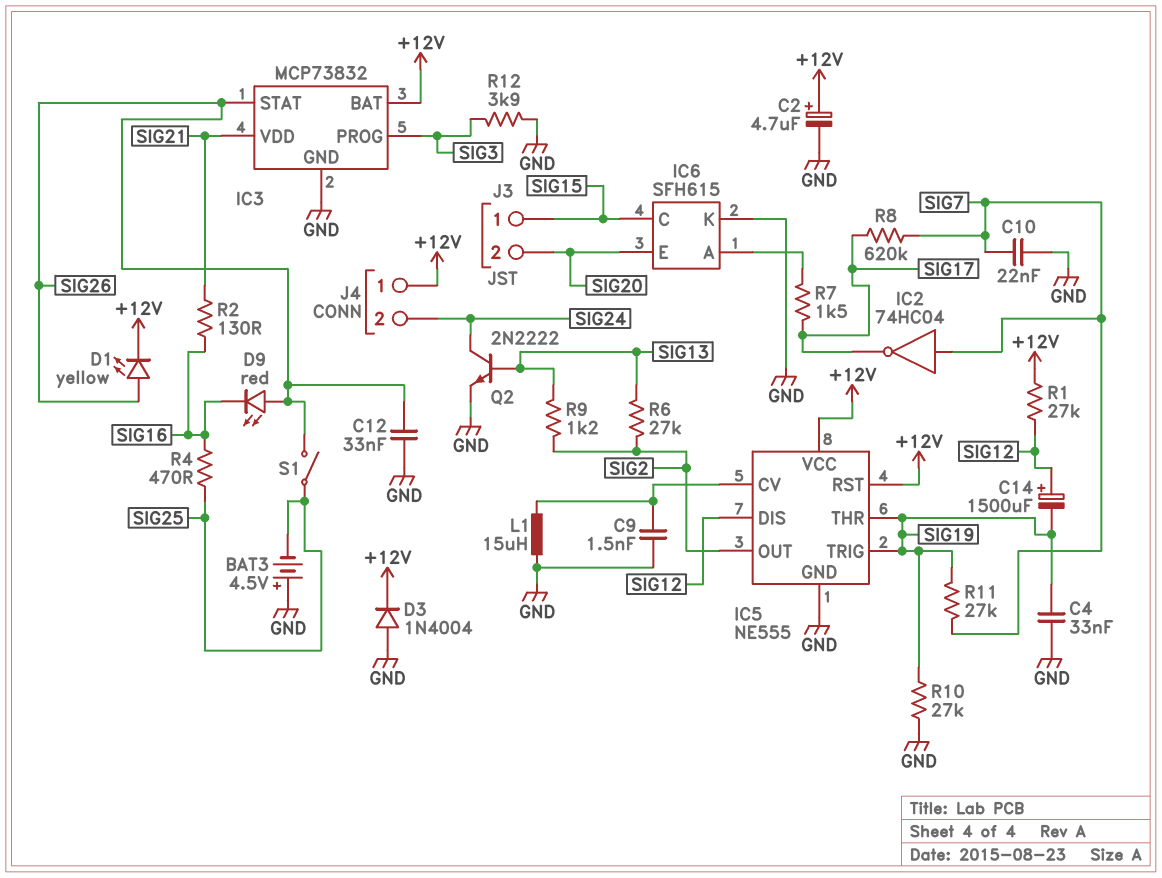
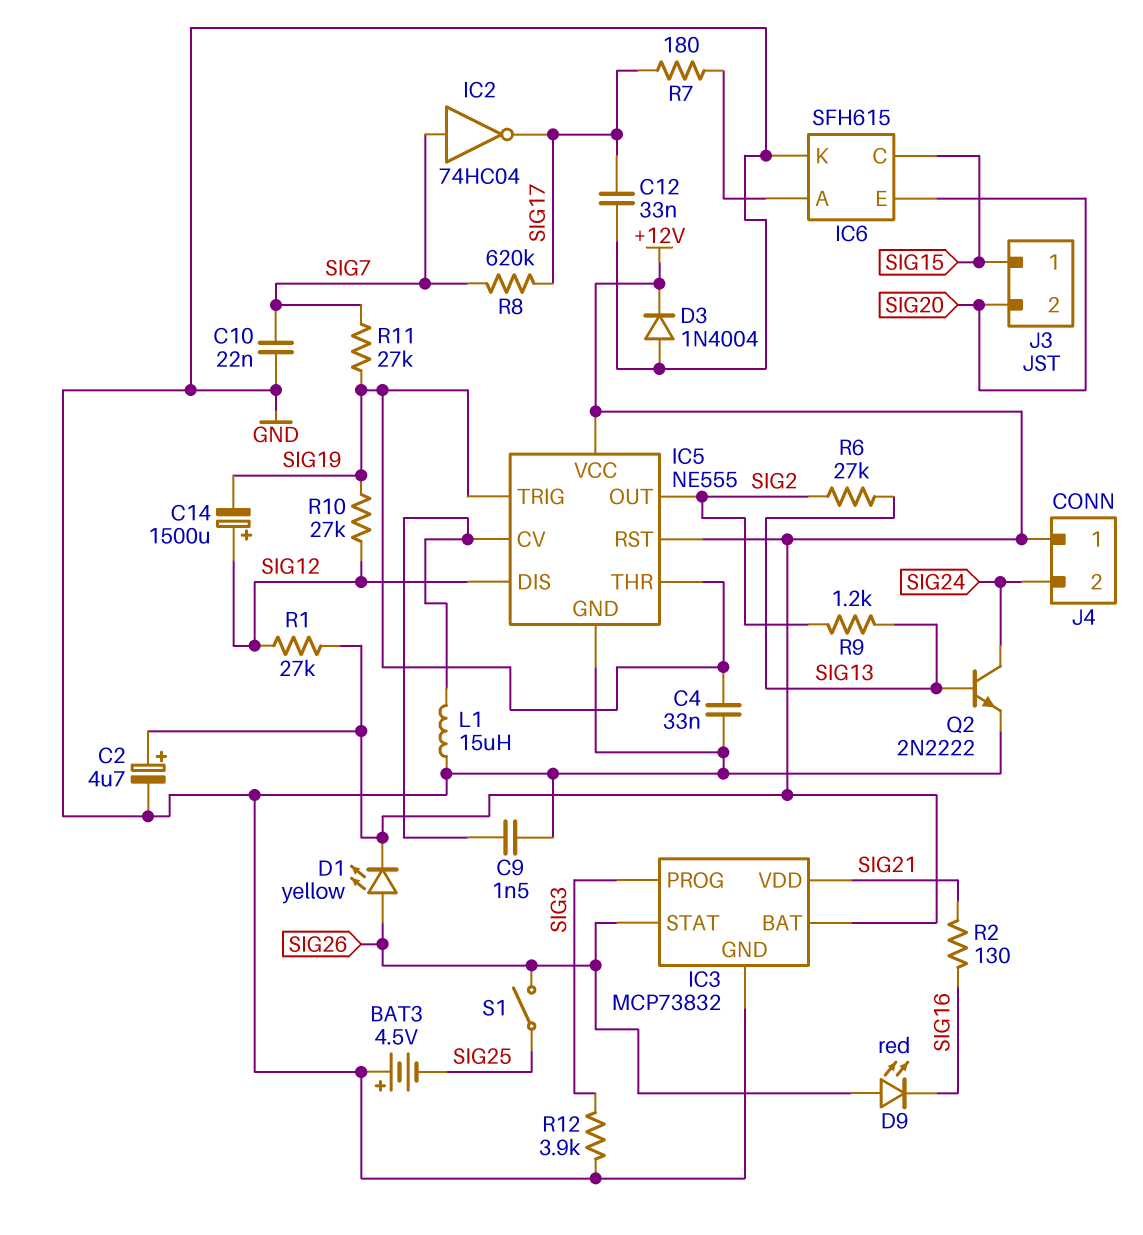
C12: 33nF (GND, SIG26) -> 33nF (GND, SIG17)
R4: 470 (SIG16, SIG25) -> none
R7: 1.5k (IC6/A, SIG17) -> 180 (IC6/A, SIG17)
R10: 27k (GND, SIG19) -> 27k (SIG12, SIG19)

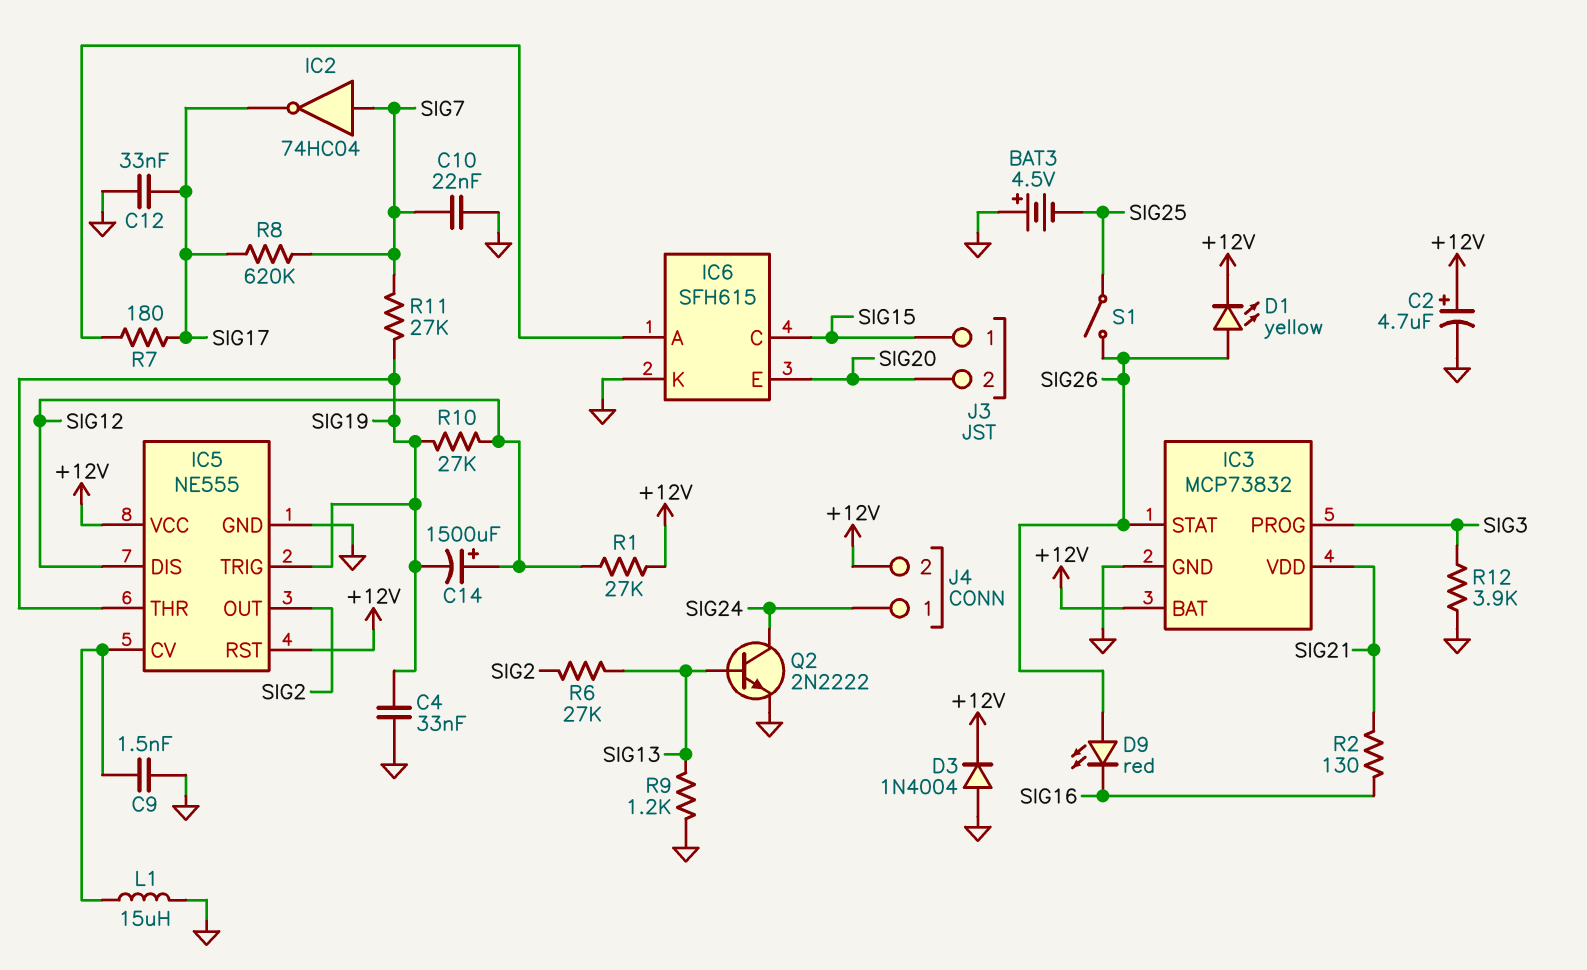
J4 pin 1: +12V -> SIG24
J4 pin 2: SIG24 -> +12V
R9: 1.2k (SIG2, SIG13) -> 1.2k (GND, SIG13)

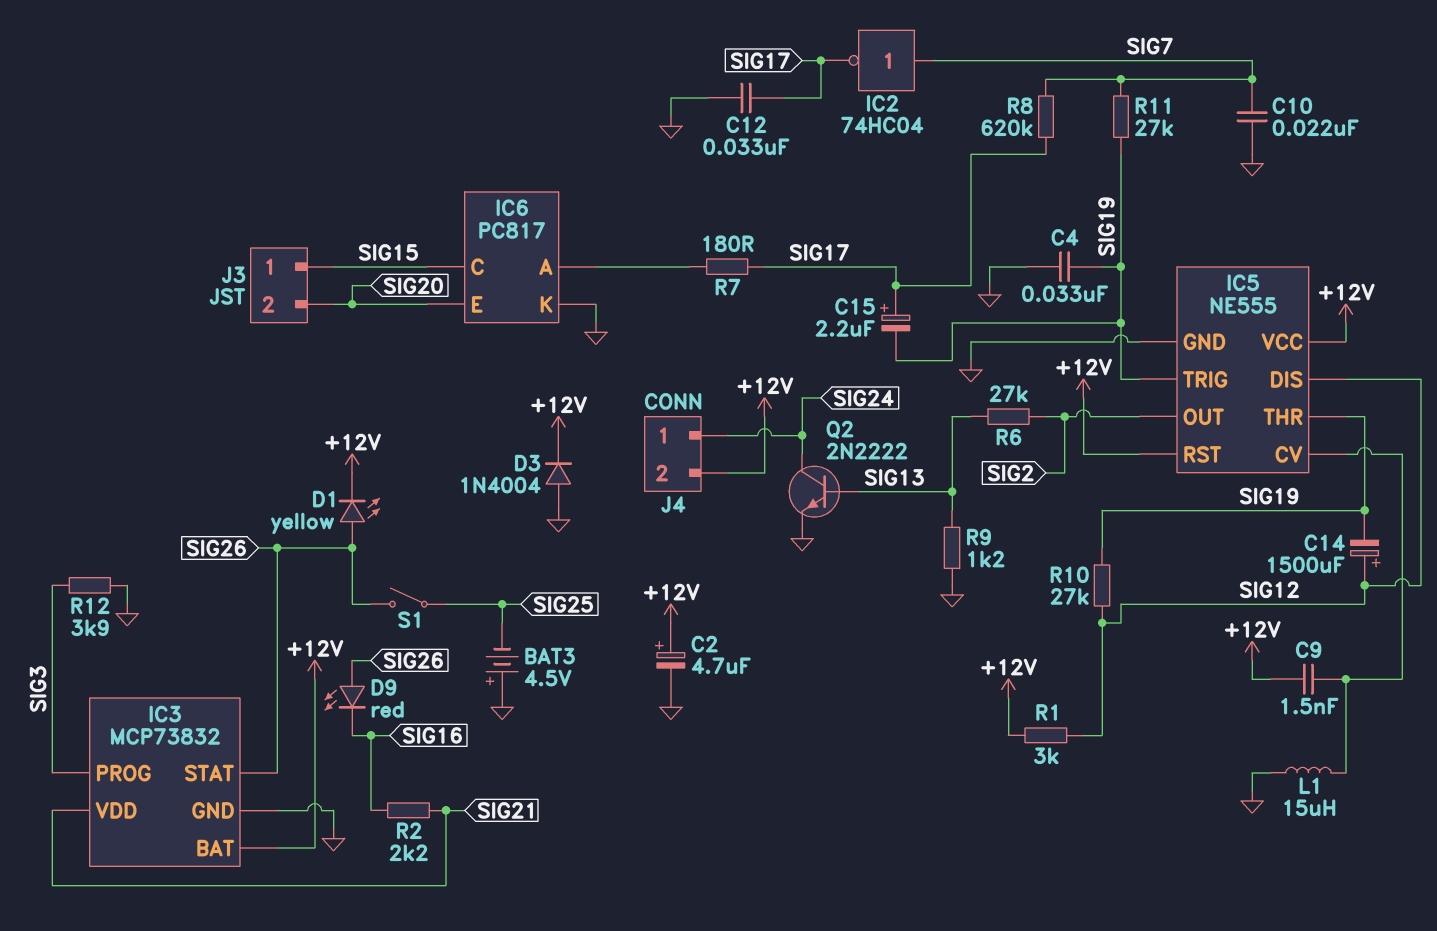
C9: 1.5nF (GND, IC5/CV) -> 1.5nF (+12V, IC5/CV)
C15: none -> 2.2uF (plus SIG17, minus SIG19)
IC6: SFH615 -> PC817
R1: 27k (+12V, SIG12) -> 3k (+12V, SIG12)
R2: 130 (SIG16, SIG21) -> 2.2k (SIG16, SIG21)

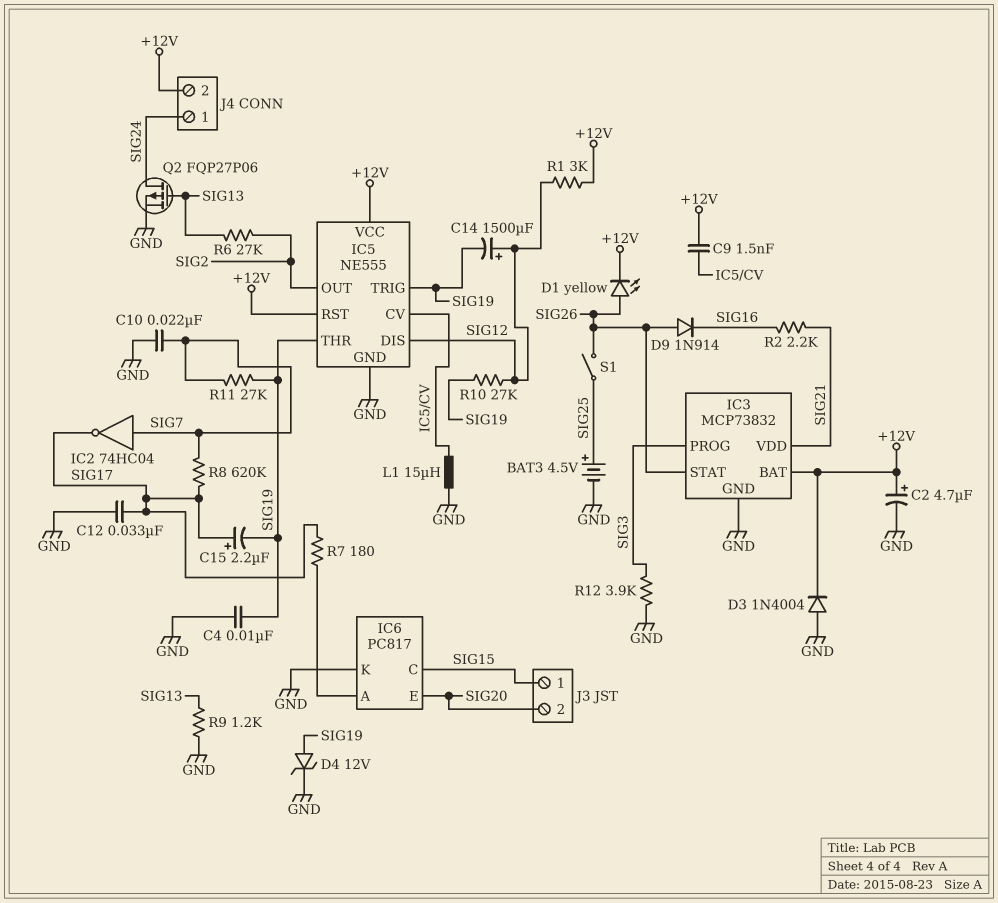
BAT3: 4.5V (plus GND, minus SIG25) -> 4.5V (plus SIG25, minus GND)
C4: 33nF (GND, SIG19) -> 10nF (GND, SIG19)
D4: none -> zener 12V (A SIG19, K GND)
D9: LED red (A SIG26, K SIG16) -> diode 1N914 (A SIG26, K SIG16)
Q2: NPN 2N2222 (B SIG13, C SIG24, E GND) -> PMOS FQP27P06 (G SIG13, D SIG24, S GND)

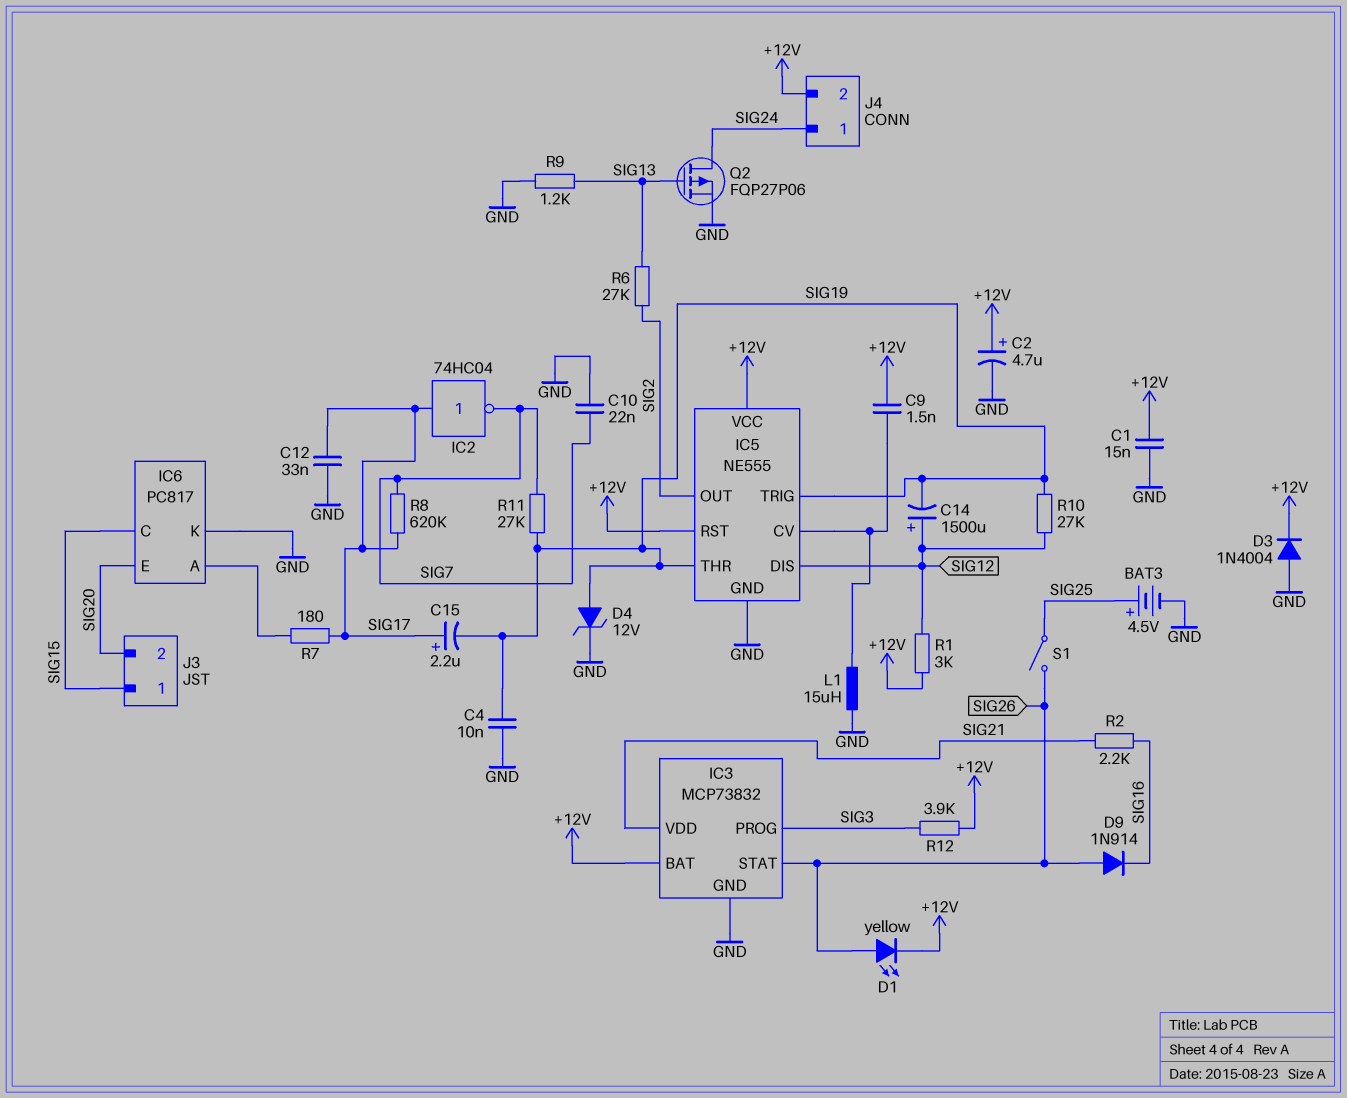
C1: none -> 15nF (+12V, GND)
IC2: NOT 74HC04 (in SIG7, out SIG17) -> NOT 74HC04 (in SIG17, out SIG7)
R12: 3.9k (GND, SIG3) -> 3.9k (+12V, SIG3)

